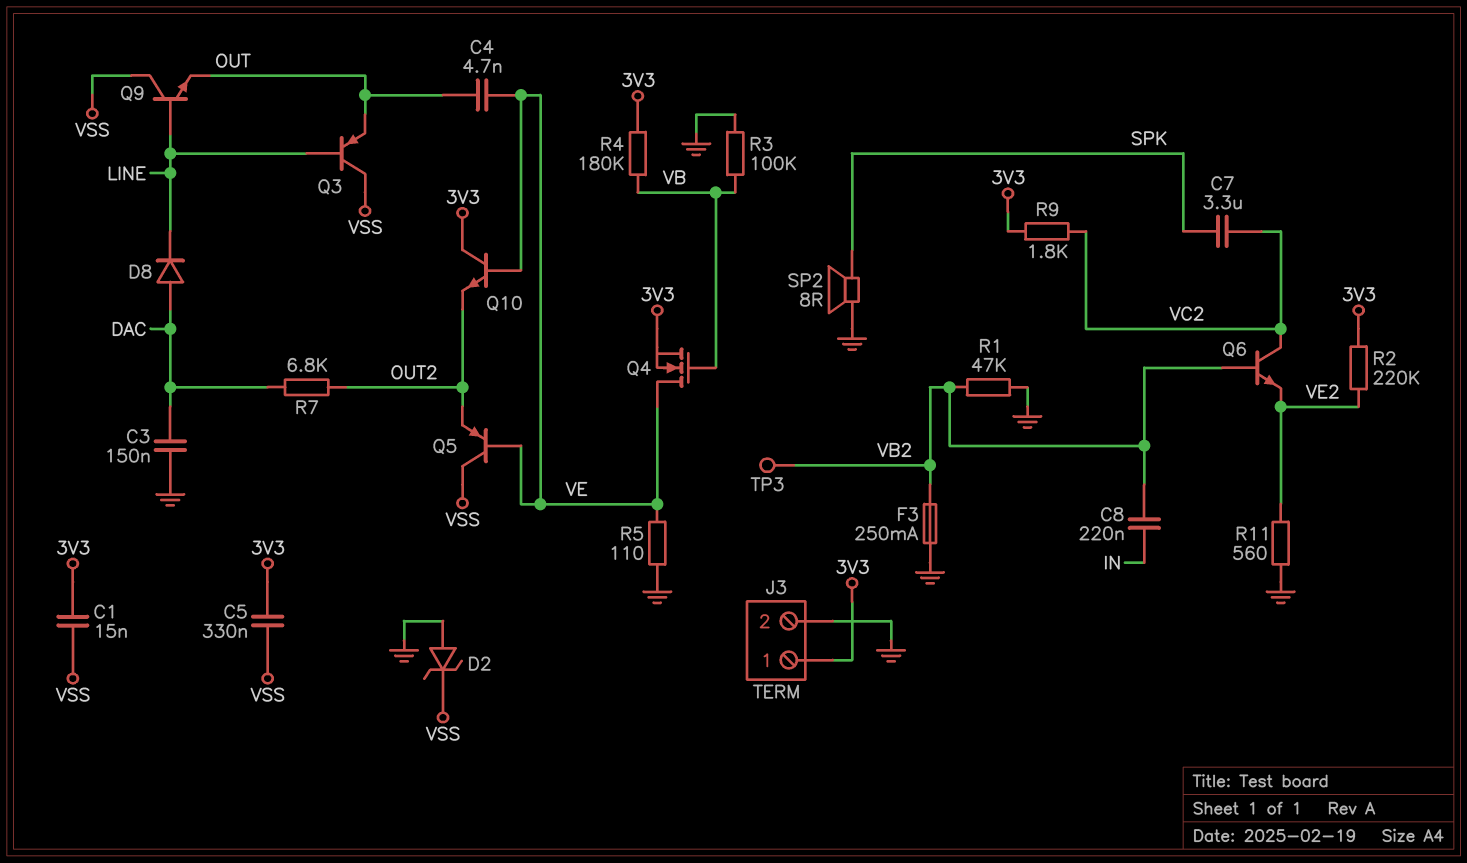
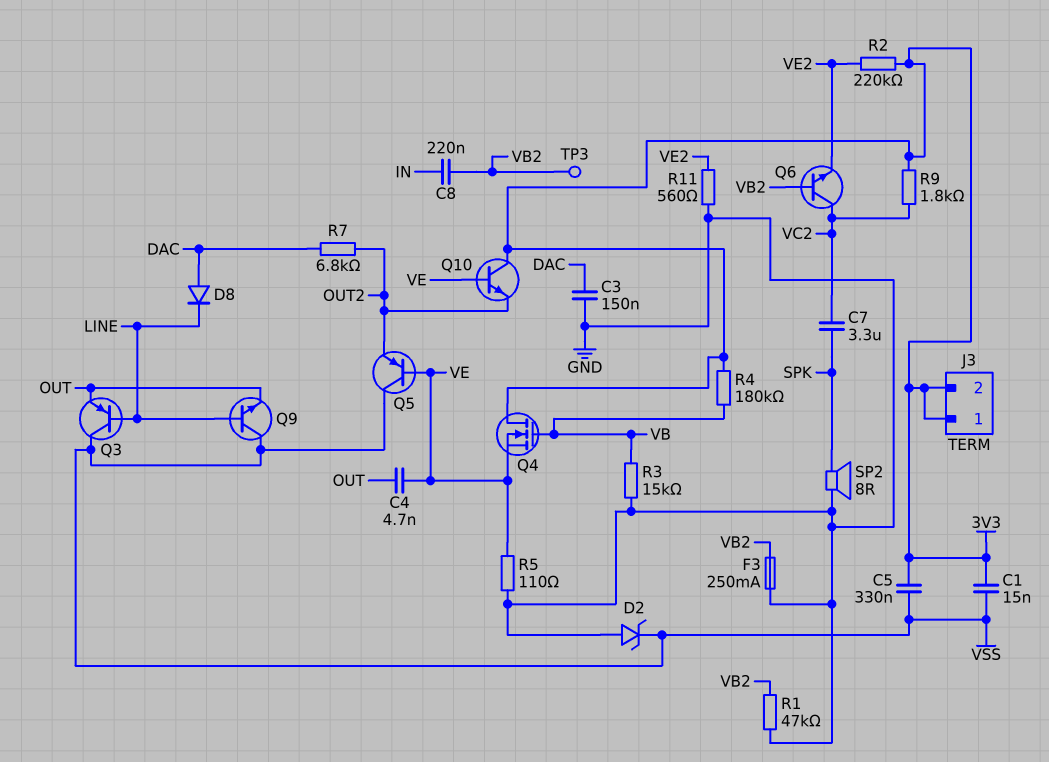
J3 pin 2: GND -> 3V3
Q4: NMOS (G VB, D VE, S 3V3) -> NMOS (G VB, D 3V3, S VE)
R3: 100k (GND, VB) -> 15k (GND, VB)

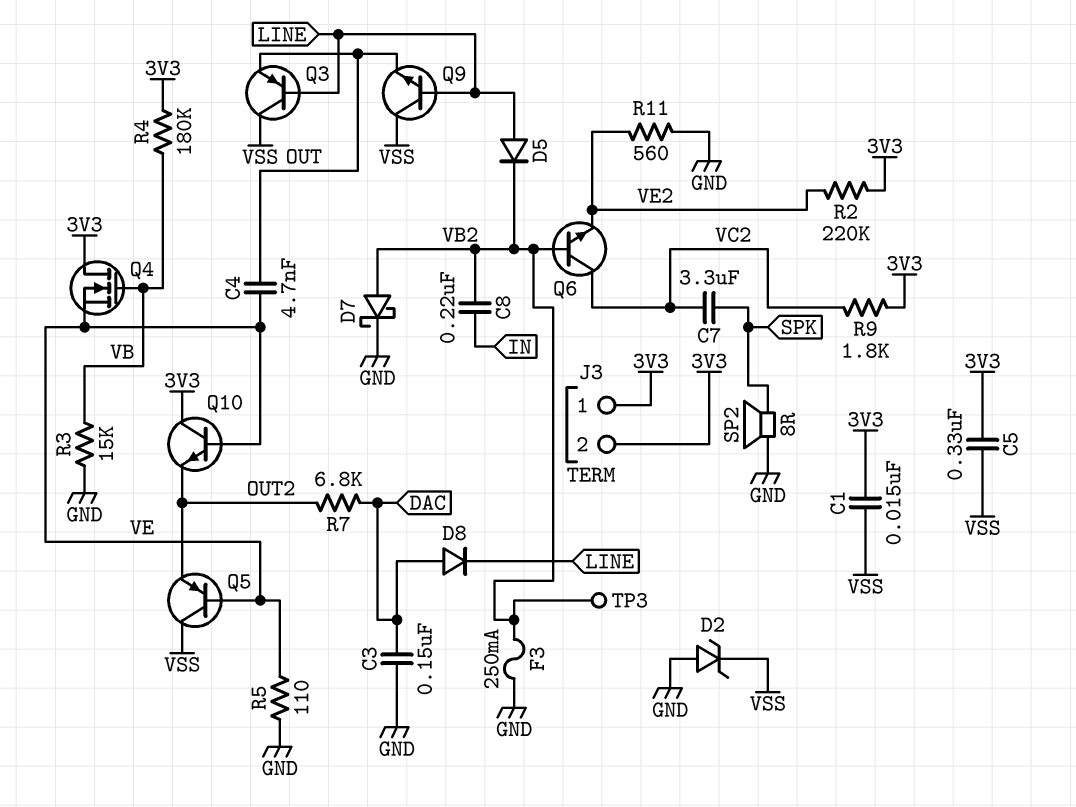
D5: none -> diode (A LINE, K VB2)
D7: none -> schottky (A VB2, K GND)
R1: 47k (GND, VB2) -> none

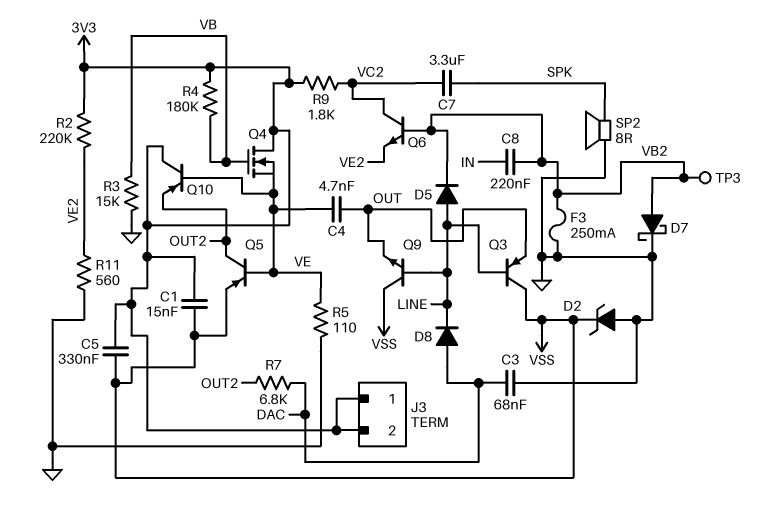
C3: 150nF (DAC, GND) -> 68nF (DAC, GND)
Q5: PNP (B VE, C VSS, E OUT2) -> PNP (B VE, C OUT2, E VSS)
Q10: NPN (B VE, C 3V3, E OUT2) -> PNP (B VE, C 3V3, E OUT2)

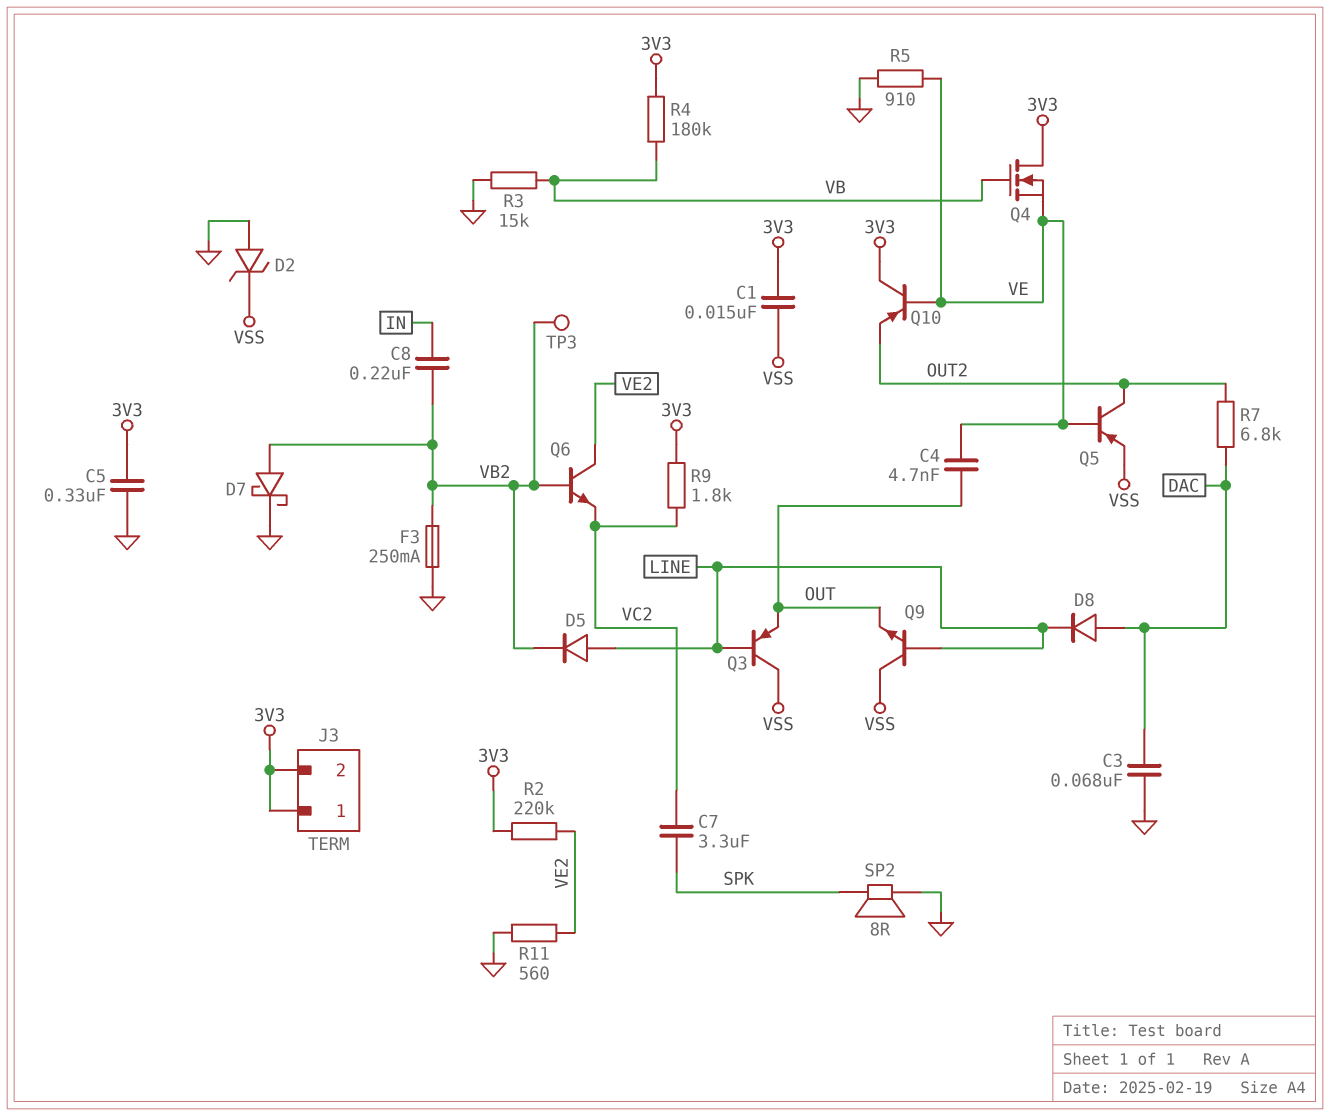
C5: 330nF (3V3, VSS) -> 330nF (3V3, GND)
Q6: NPN (B VB2, C VC2, E VE2) -> NPN (B VB2, C VE2, E VC2)
R5: 110 (GND, VE) -> 910 (GND, VE)

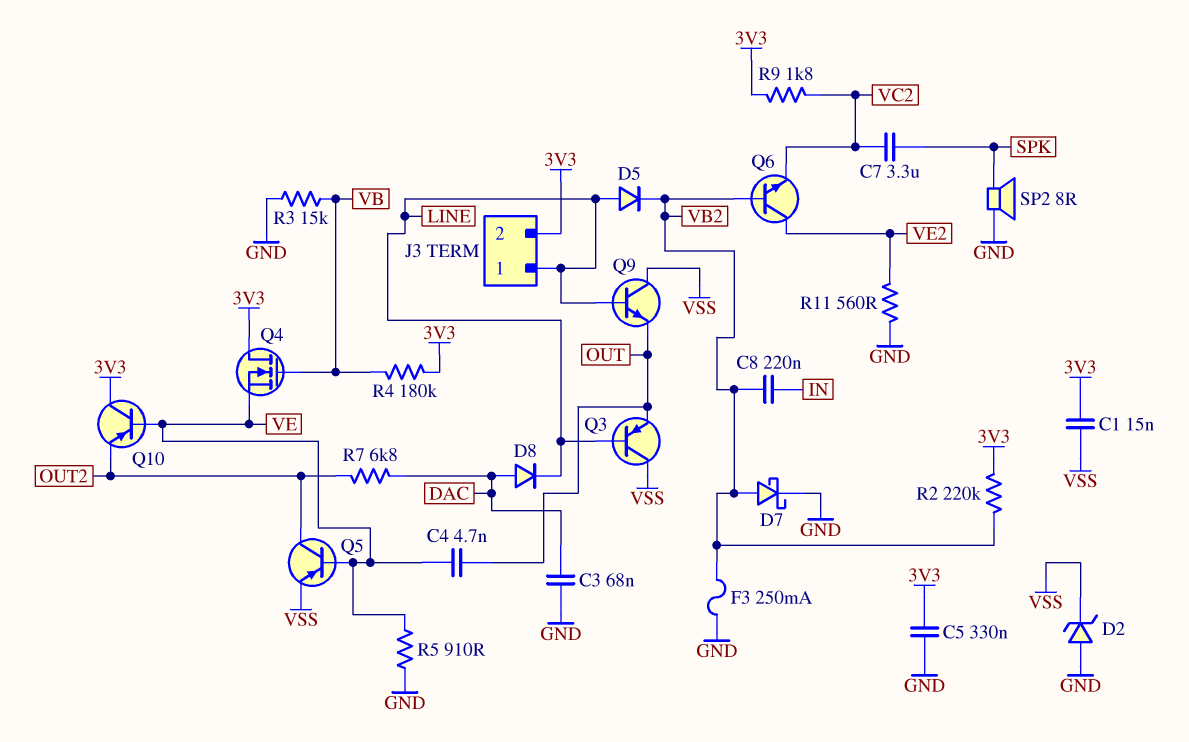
J3 pin 1: 3V3 -> LINE
R2: 220k (3V3, VE2) -> 220k (3V3, VB2)
TP3: test point (VB2) -> none

